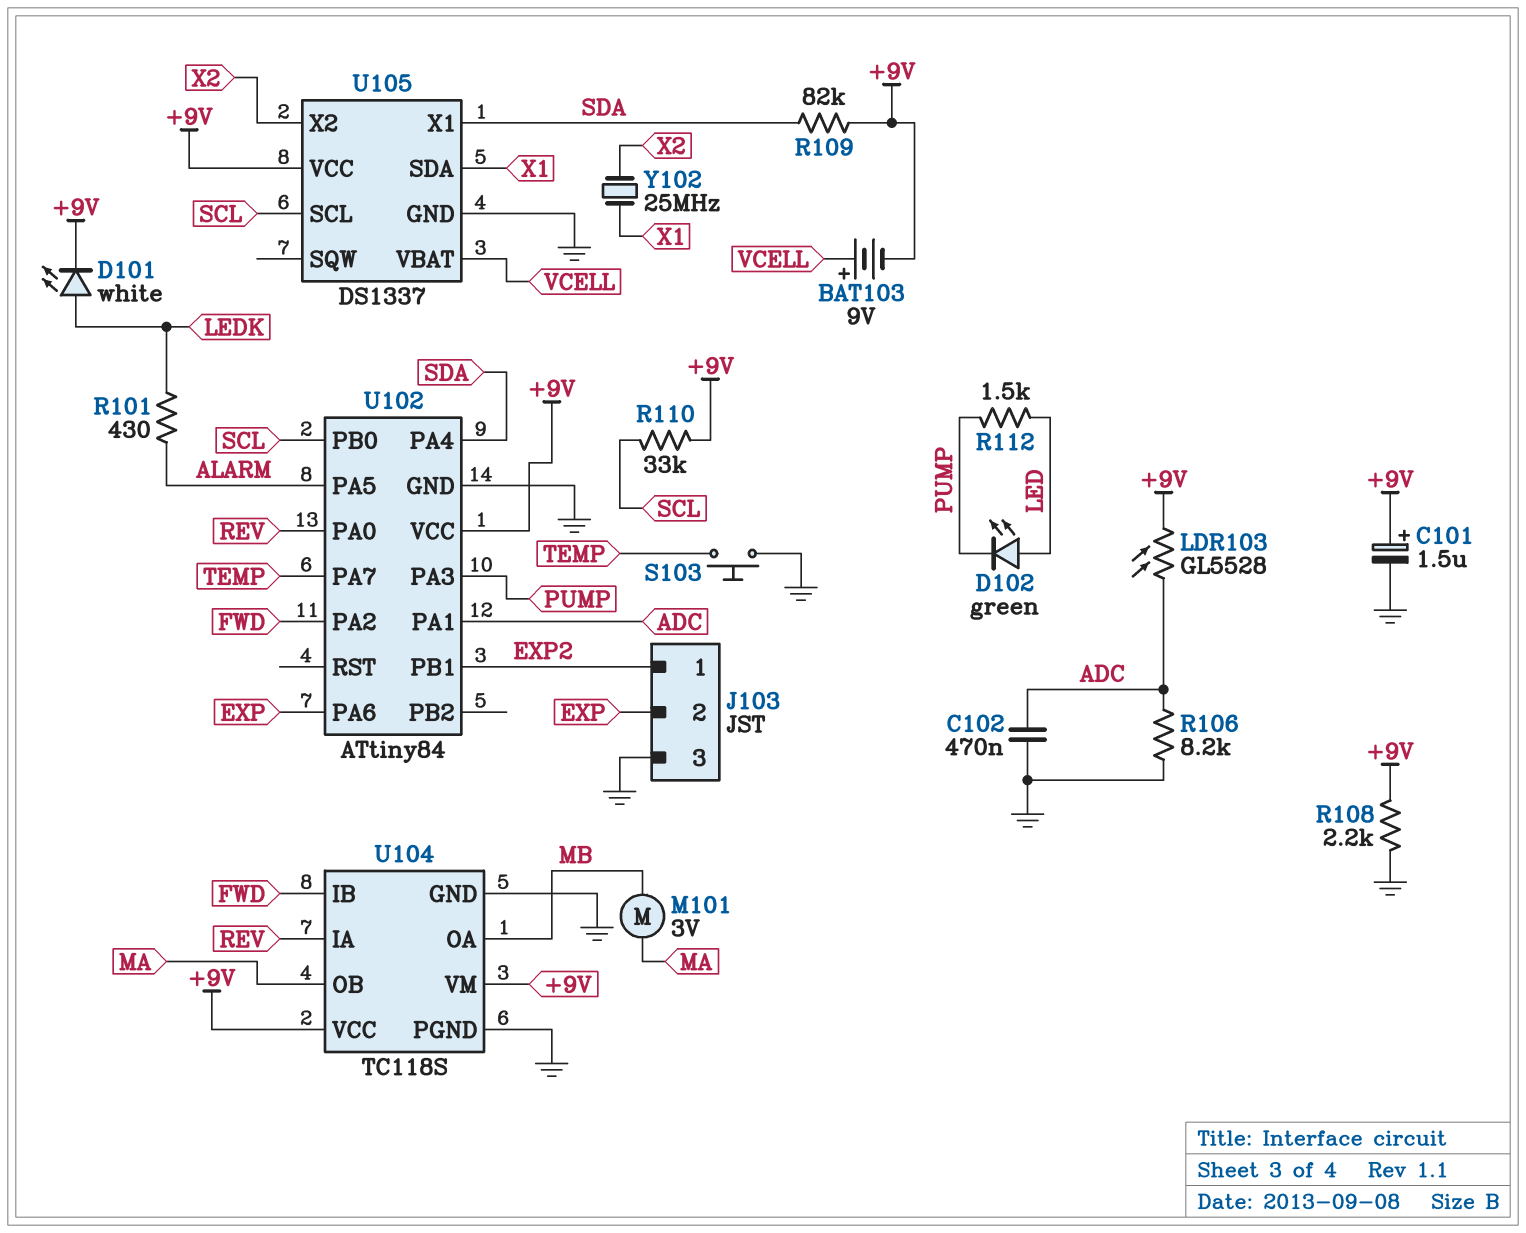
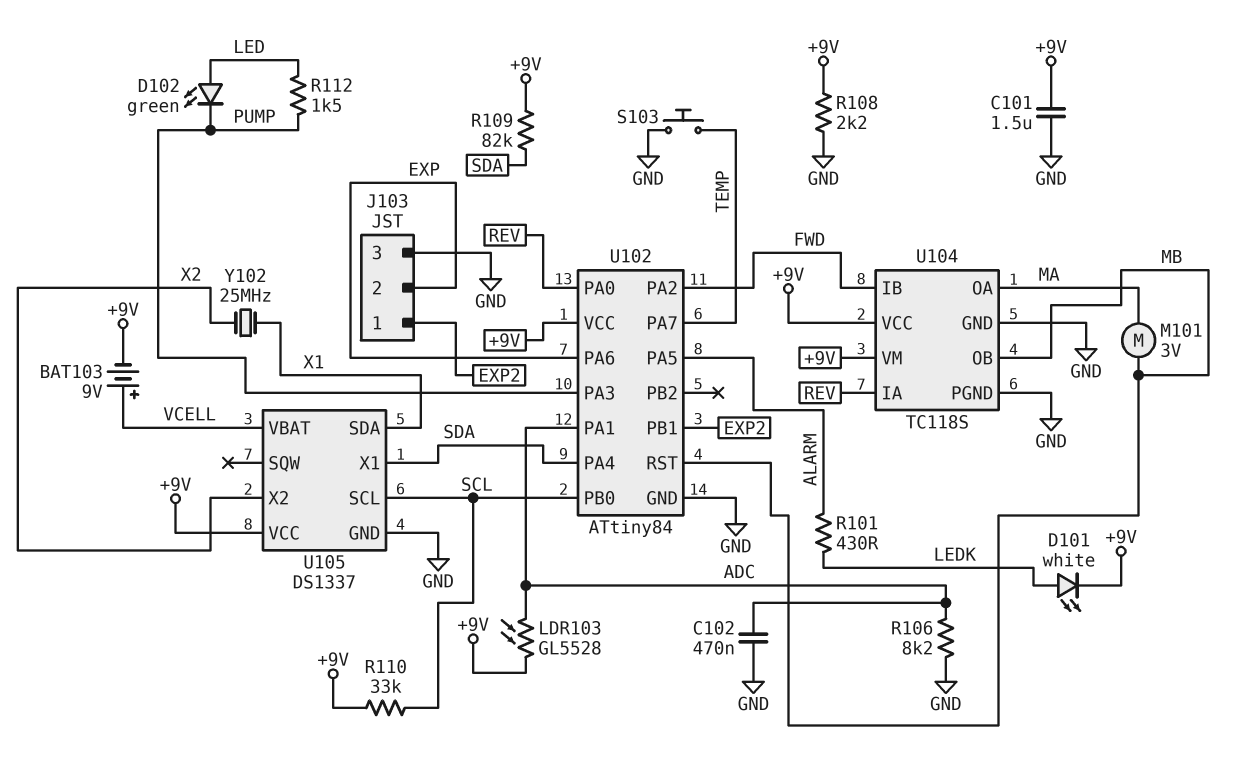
C101: 1.5uF (plus +9V, minus GND) -> 1.5uF (+9V, GND)
U102 pin RST: none -> MB
U104 pin OA: MB -> MA
U104 pin OB: MA -> MB

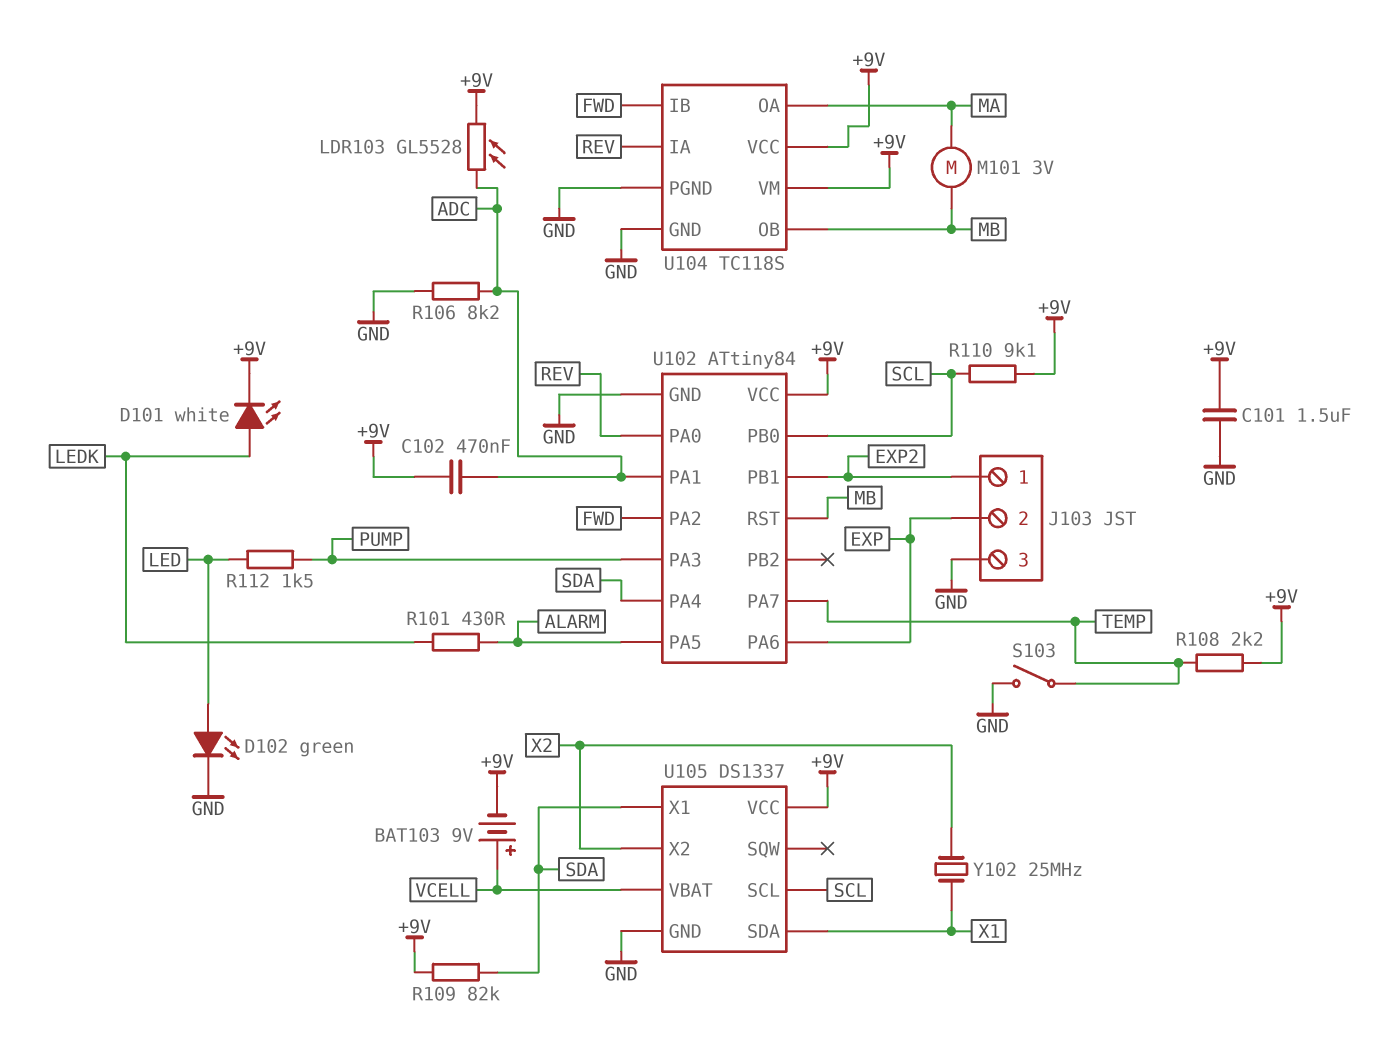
C102: 470nF (ADC, GND) -> 470nF (+9V, ADC)
D102: LED green (A LED, K PUMP) -> LED green (A LED, K GND)
R108: 2.2k (+9V, GND) -> 2.2k (+9V, TEMP)
R110: 33k (+9V, SCL) -> 9.1k (+9V, SCL)
S103: button (GND, TEMP) -> switch (GND, TEMP)

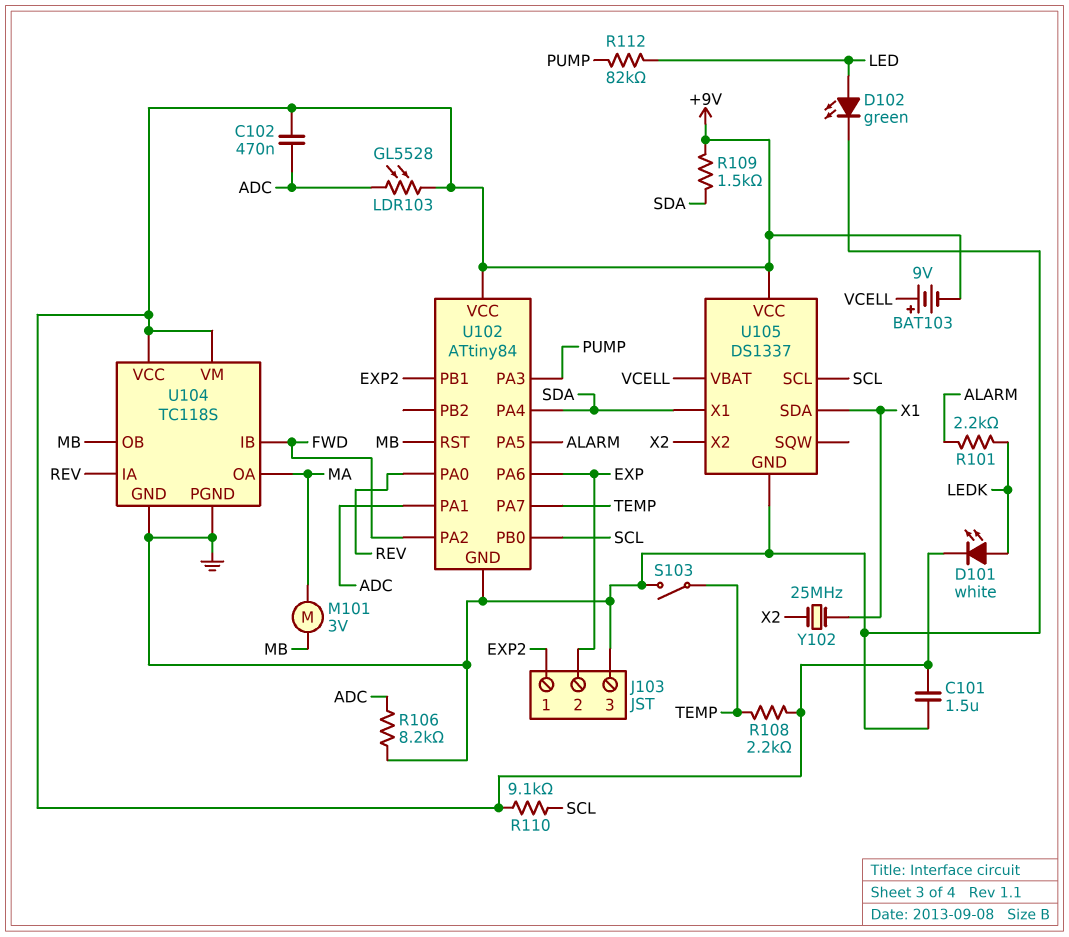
R101: 430 (ALARM, LEDK) -> 2.2k (ALARM, LEDK)
R109: 82k (+9V, SDA) -> 1.5k (+9V, SDA)
R112: 1.5k (LED, PUMP) -> 82k (LED, PUMP)

